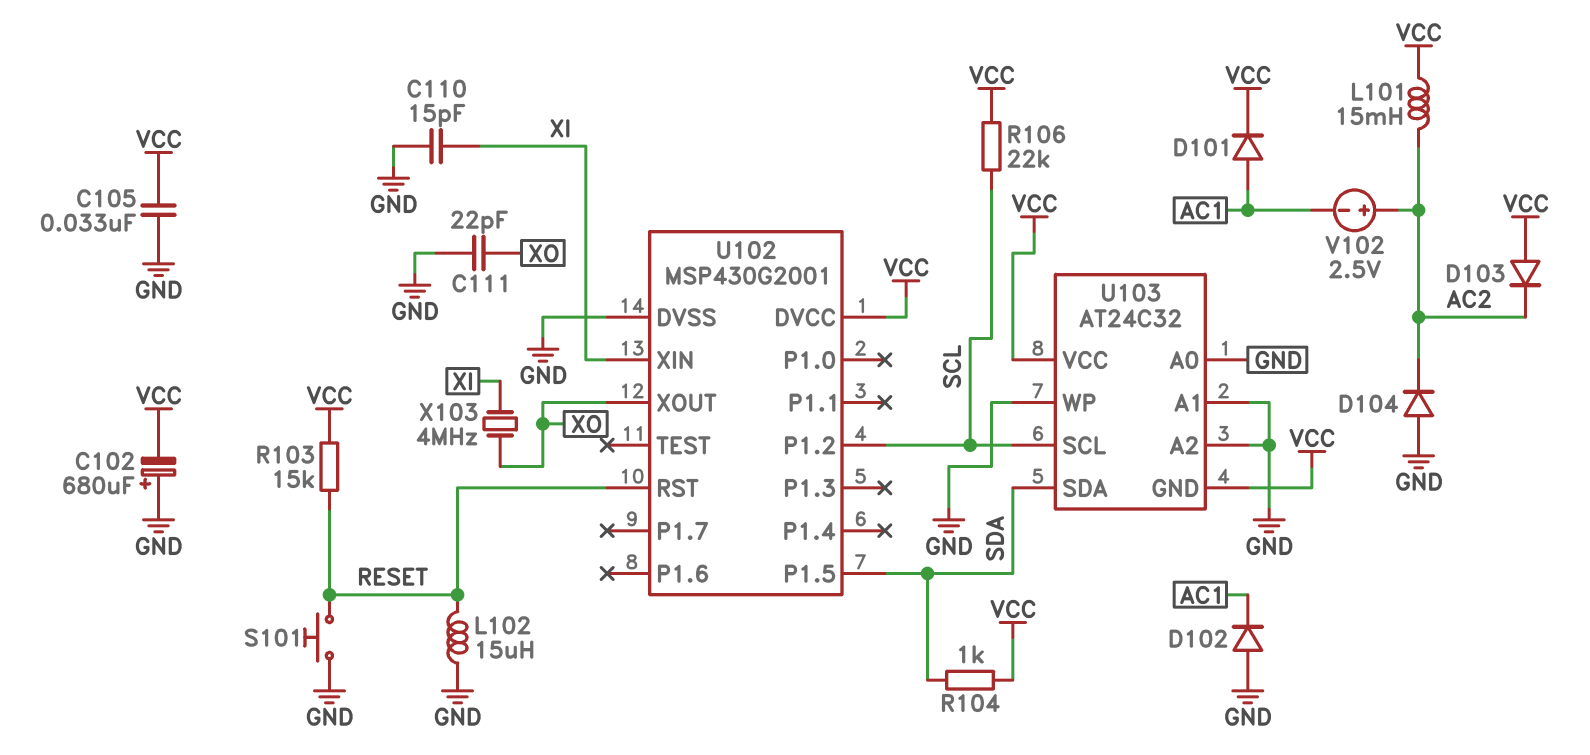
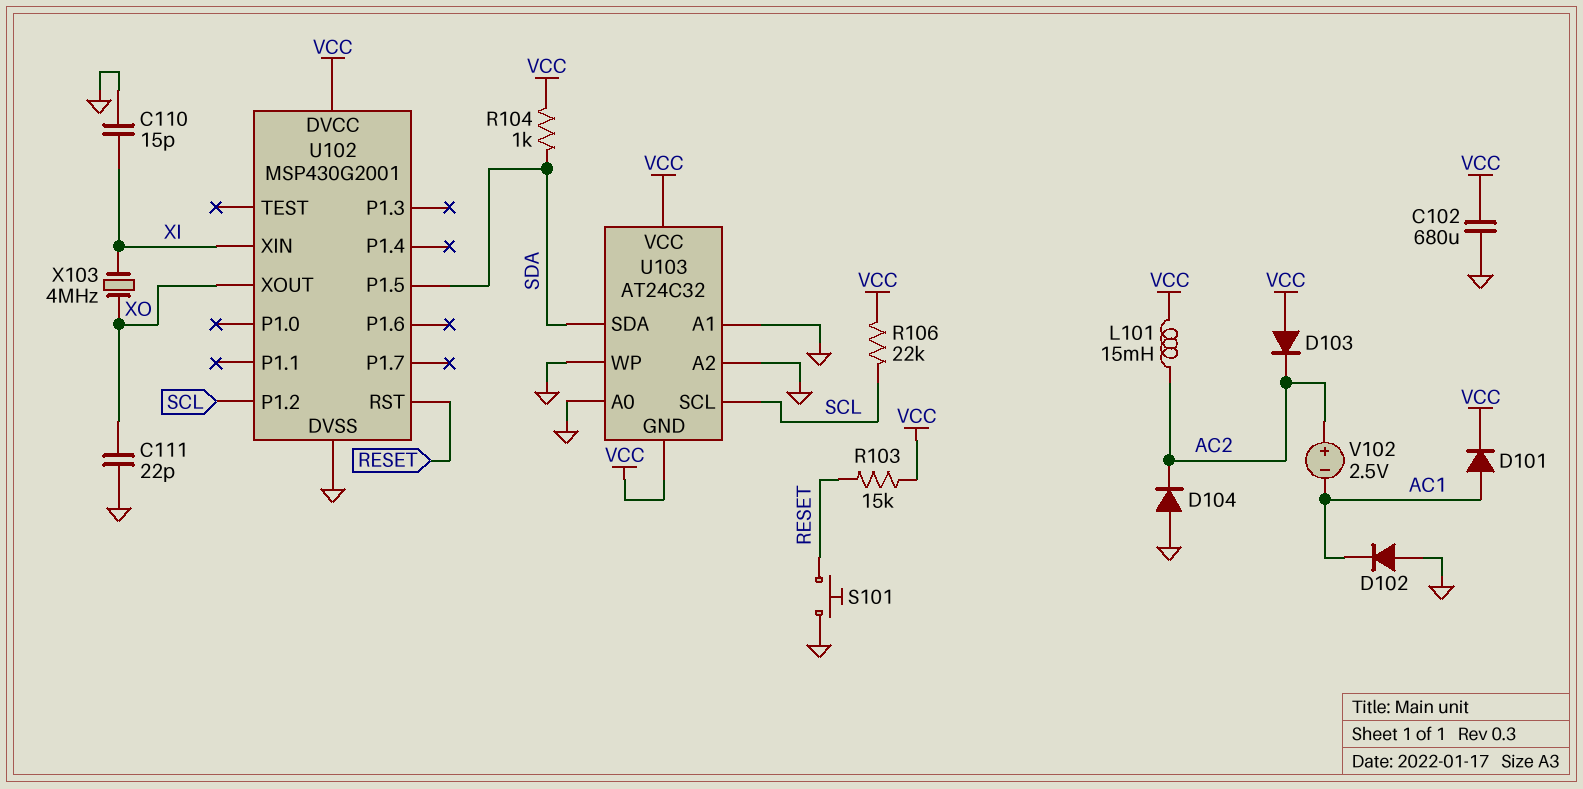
C102: 680uF (plus GND, minus VCC) -> 680uF (GND, VCC)
C105: 33nF (GND, VCC) -> none
L102: 15uH (GND, RESET) -> none

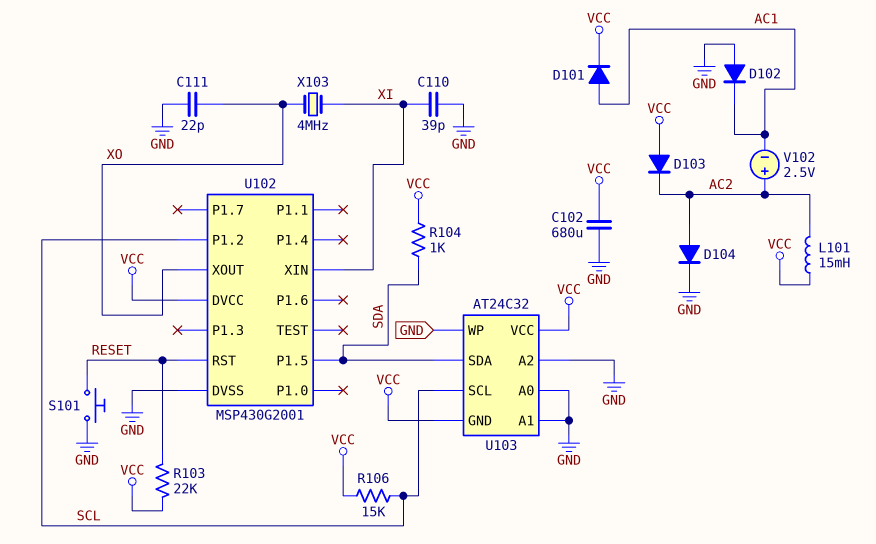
C110: 15pF (GND, XI) -> 39pF (GND, XI)
D104: diode (A GND, K AC2) -> diode (A AC2, K GND)
R103: 15k (RESET, VCC) -> 22k (RESET, VCC)
R106: 22k (SCL, VCC) -> 15k (SCL, VCC)

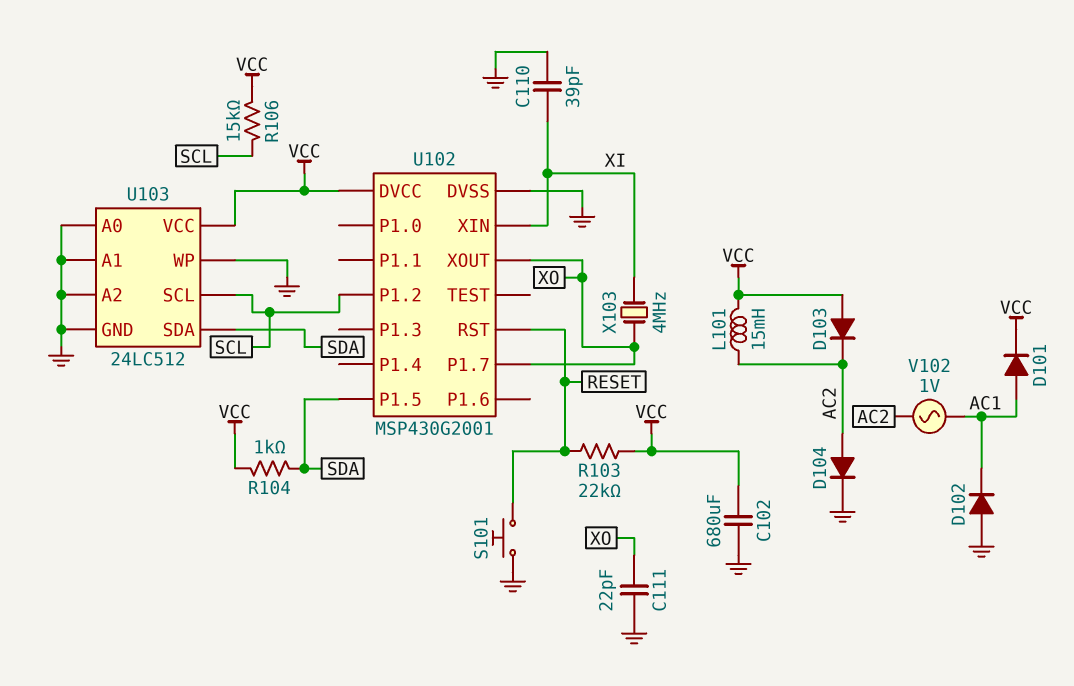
U102 pin P1.7: none -> XO
U103: AT24C32 -> 24LC512
U103 pin GND: VCC -> GND
V102: 2.5V (plus AC2, minus AC1) -> AC 1V (AC1, AC2)

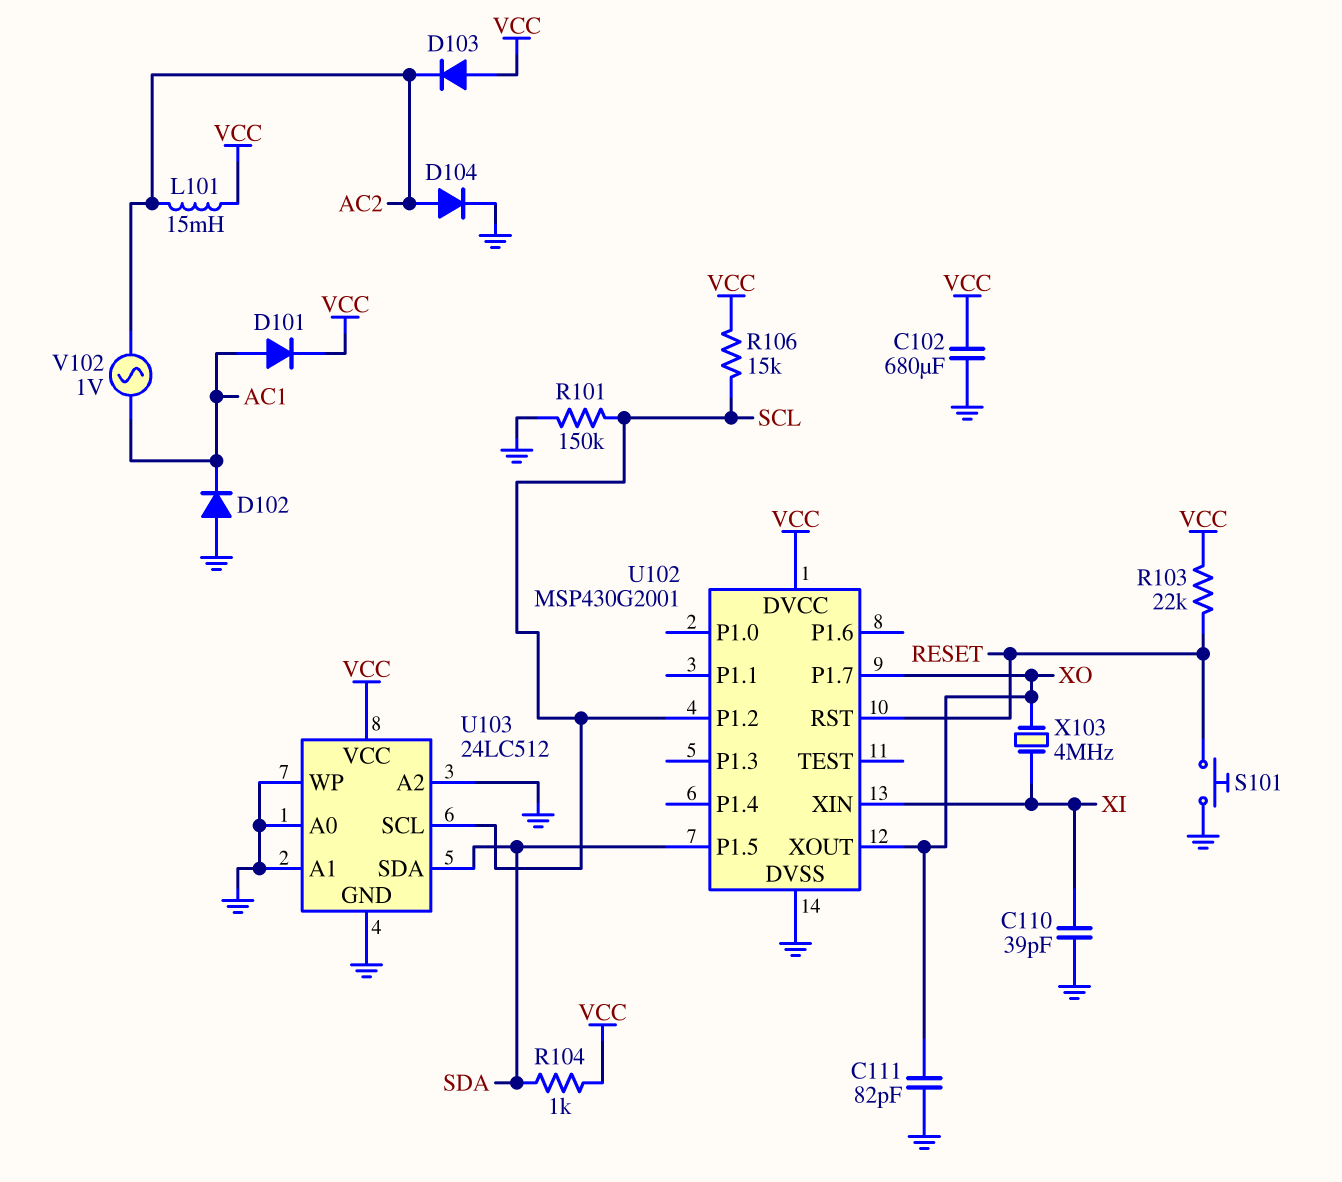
C111: 22pF (GND, XO) -> 82pF (GND, XO)
R101: none -> 150k (GND, SCL)

